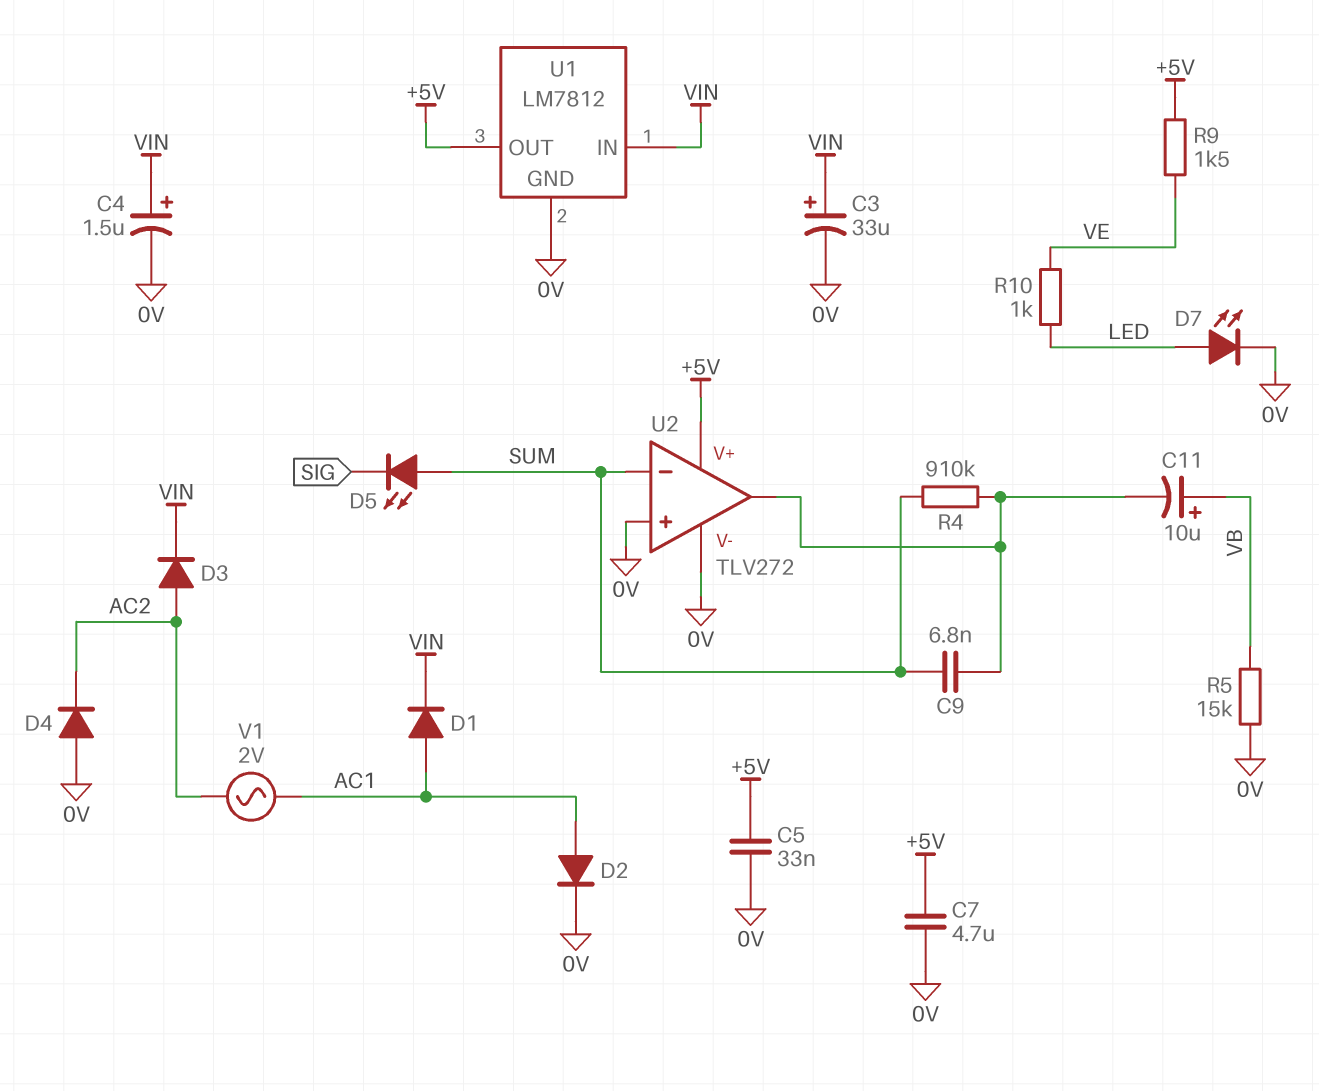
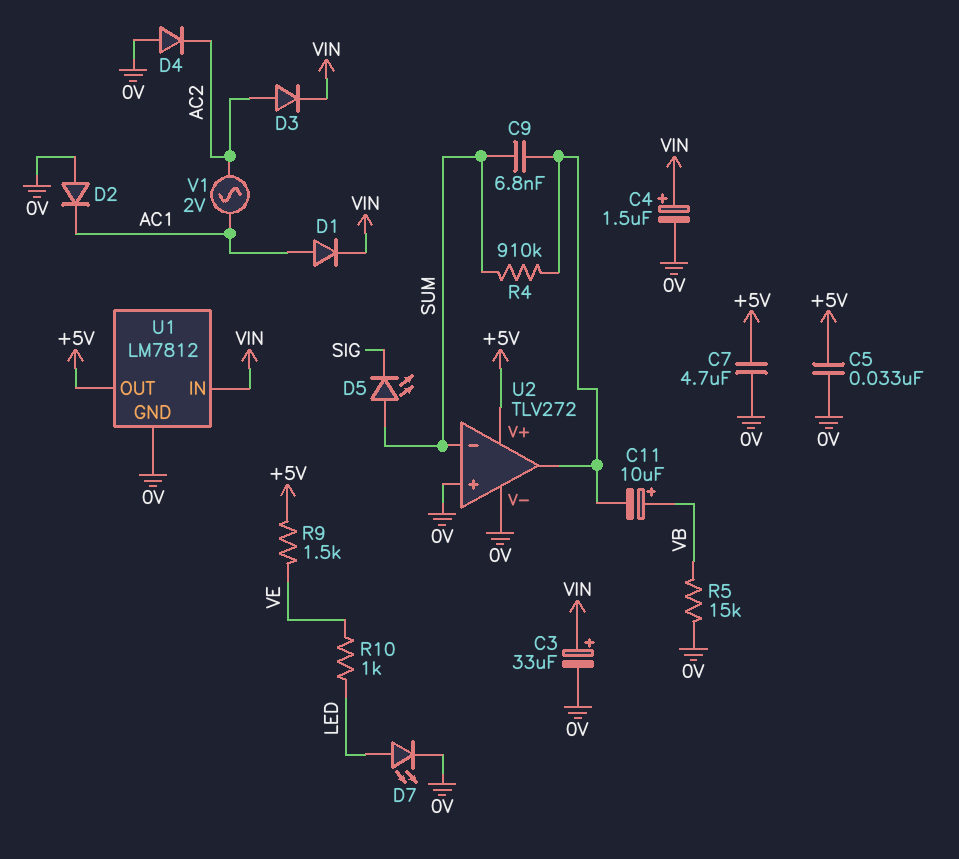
D2: diode (A AC1, K 0V) -> diode (A 0V, K AC1)

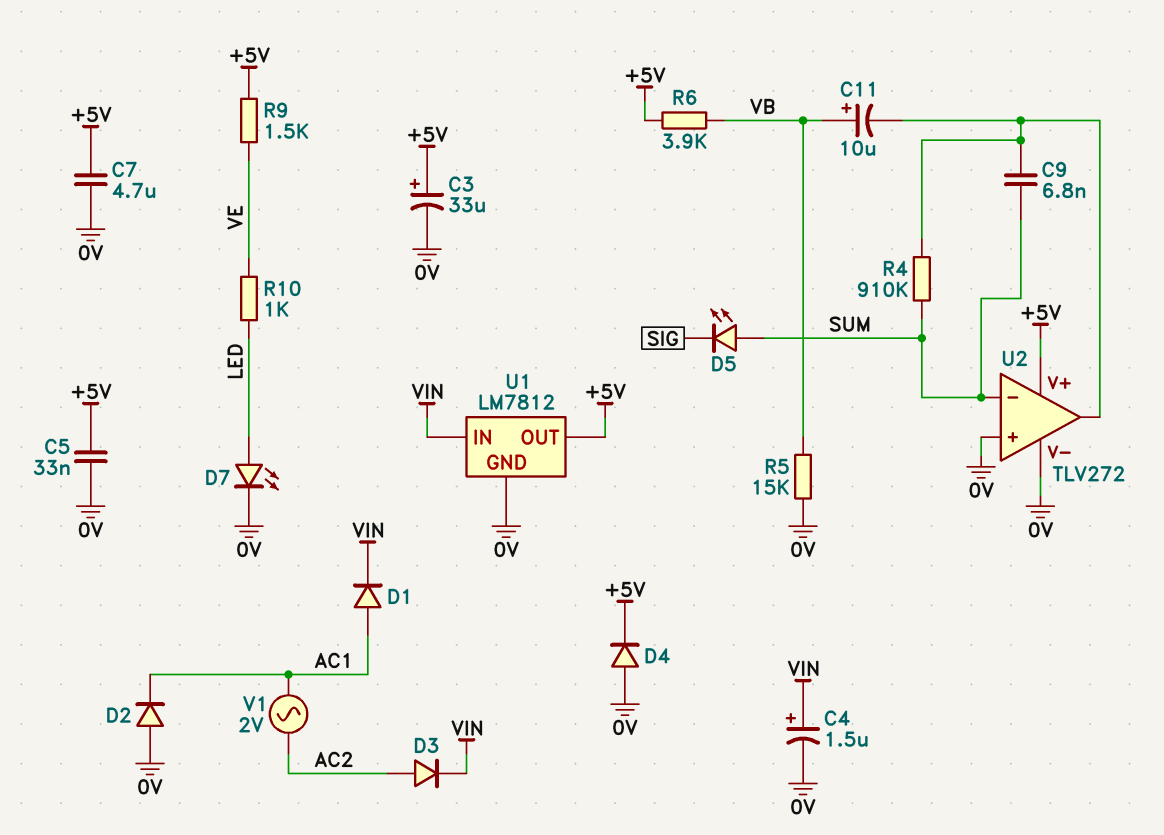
C3: 33uF (plus VIN, minus 0V) -> 33uF (plus +5V, minus 0V)
D4: diode (A 0V, K AC2) -> diode (A 0V, K +5V)
R6: none -> 3.9k (+5V, VB)

